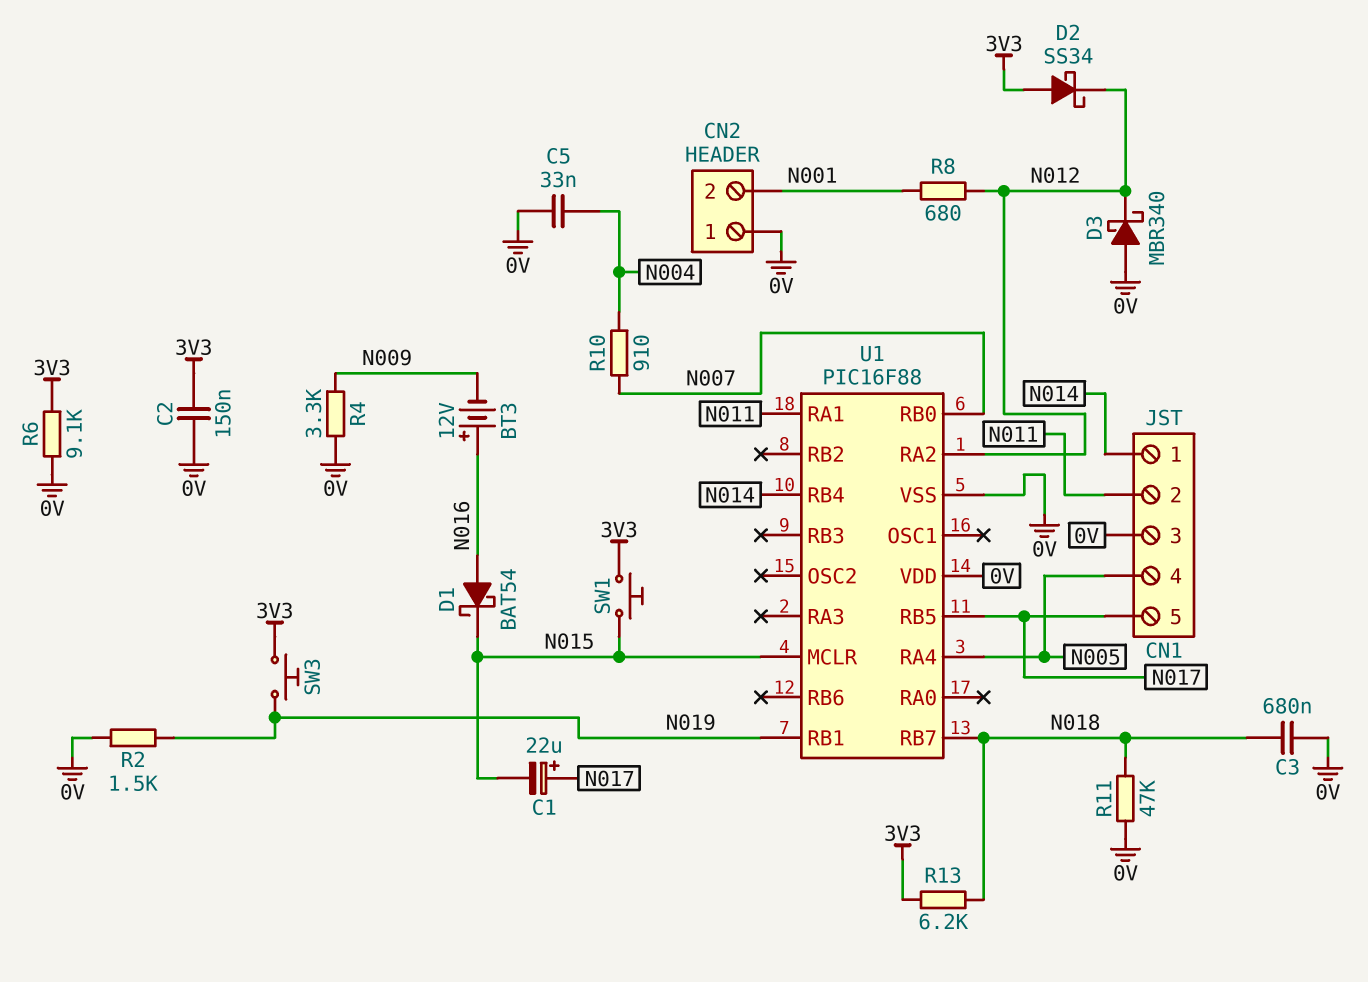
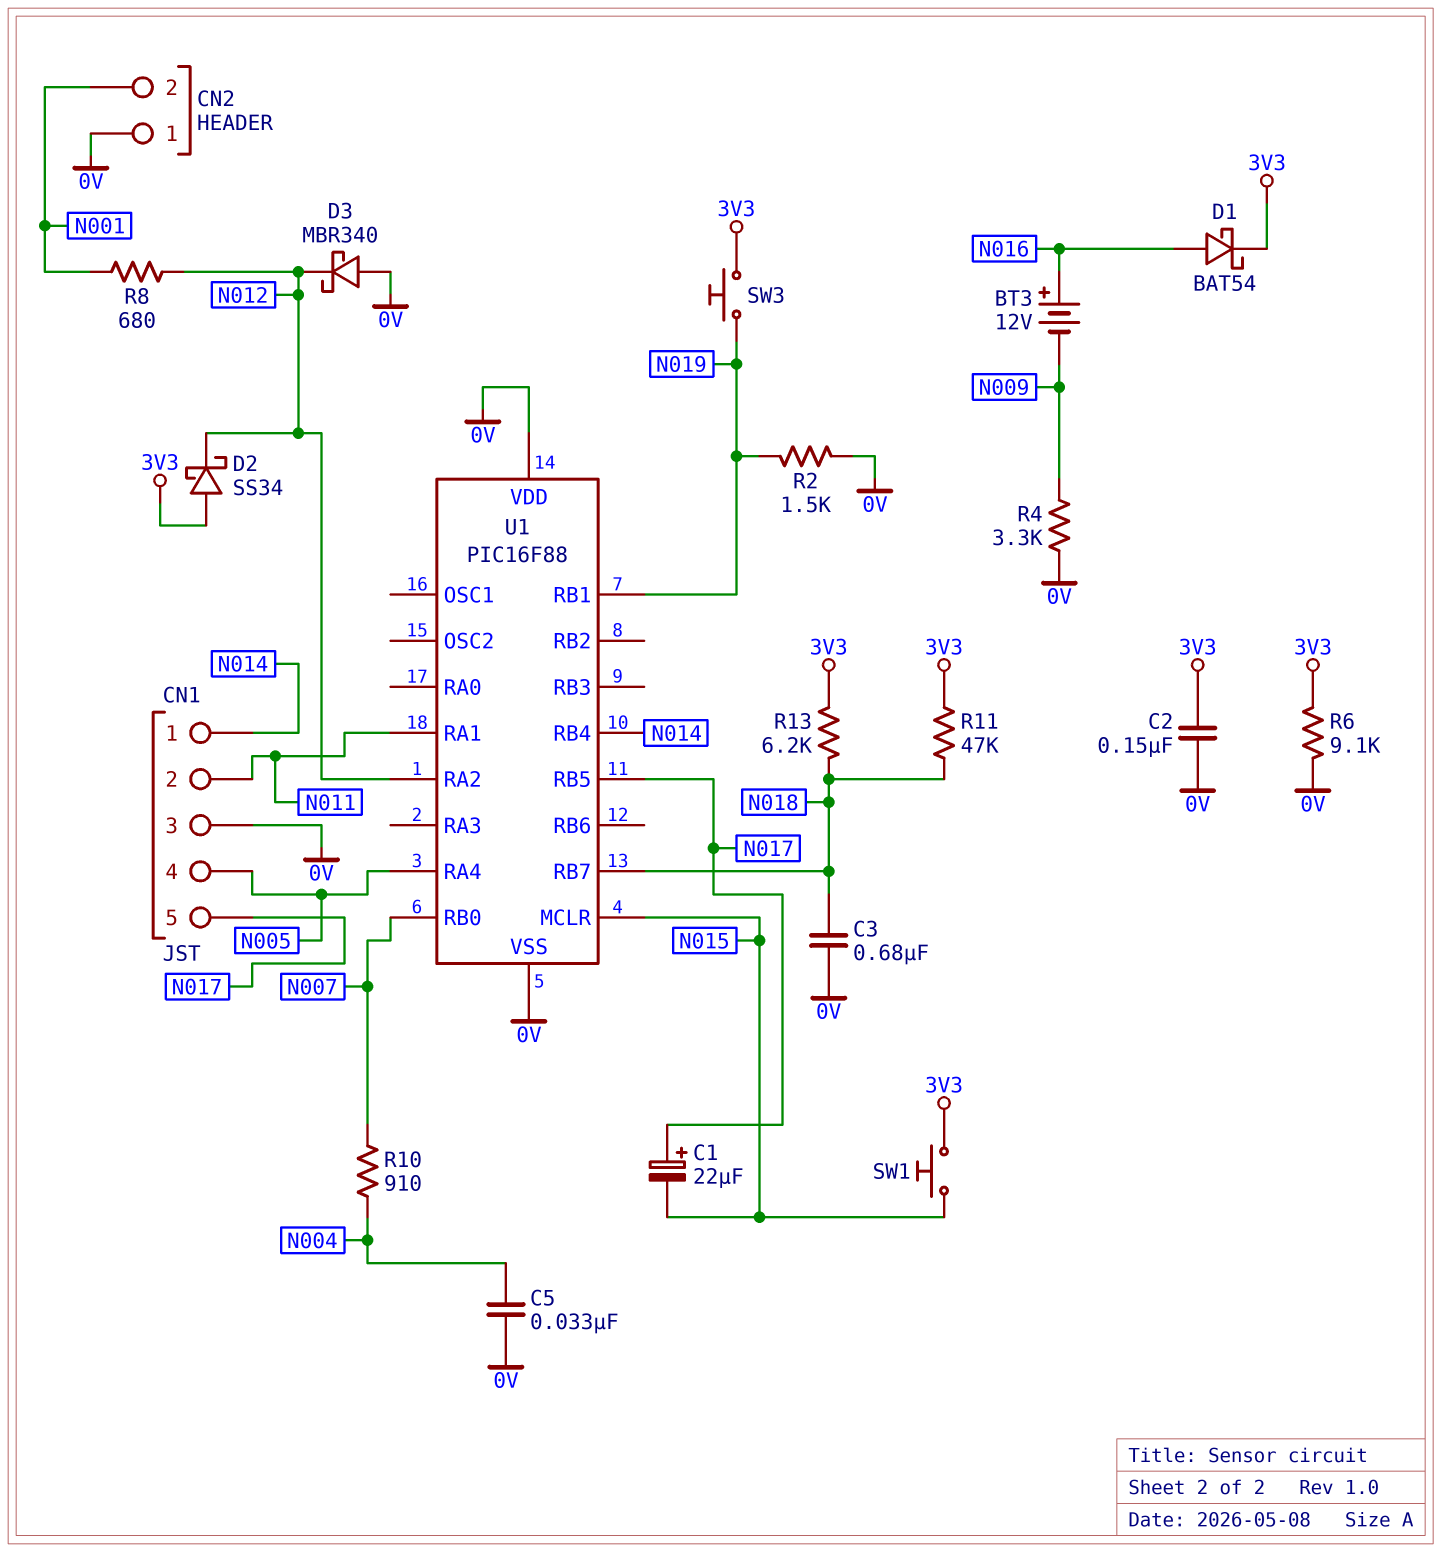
D1: schottky BAT54 (A N016, K N015) -> schottky BAT54 (A N016, K 3V3)
R11: 47k (0V, N018) -> 47k (3V3, N018)

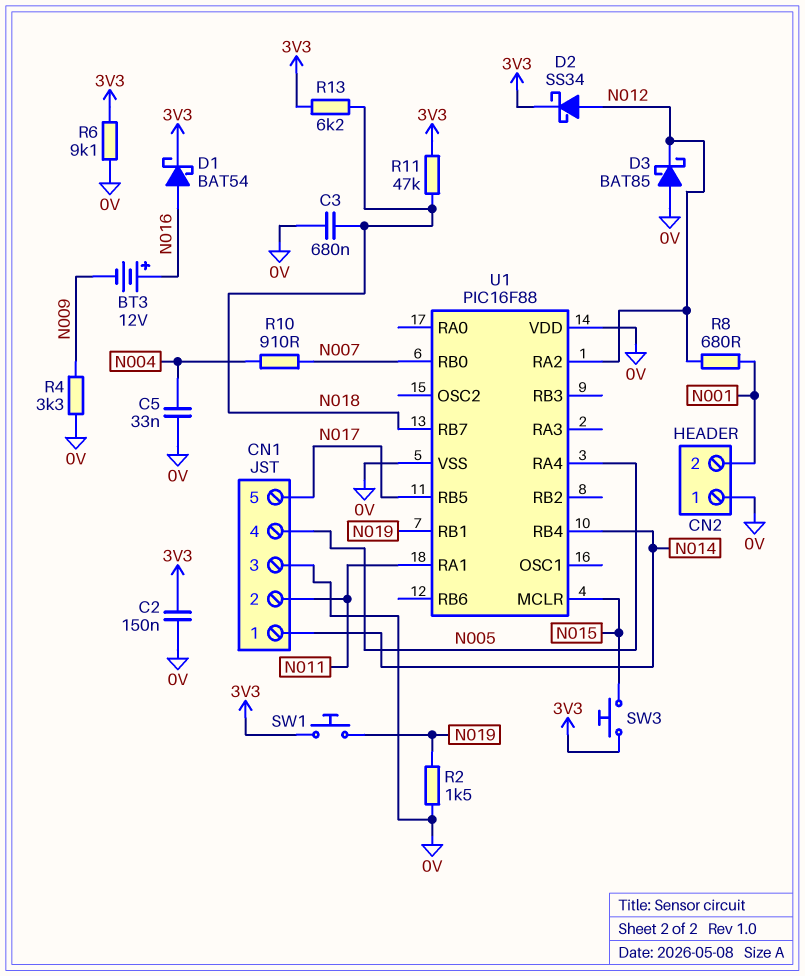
C1: 22uF (plus N017, minus N015) -> none
D2: schottky SS34 (A 3V3, K N012) -> schottky SS34 (A N012, K 3V3)
D3: schottky MBR340 (A 0V, K N012) -> schottky BAT85 (A 0V, K N012)
SW1: button (3V3, N015) -> button (3V3, N019)
SW3: button (3V3, N019) -> button (3V3, N015)

